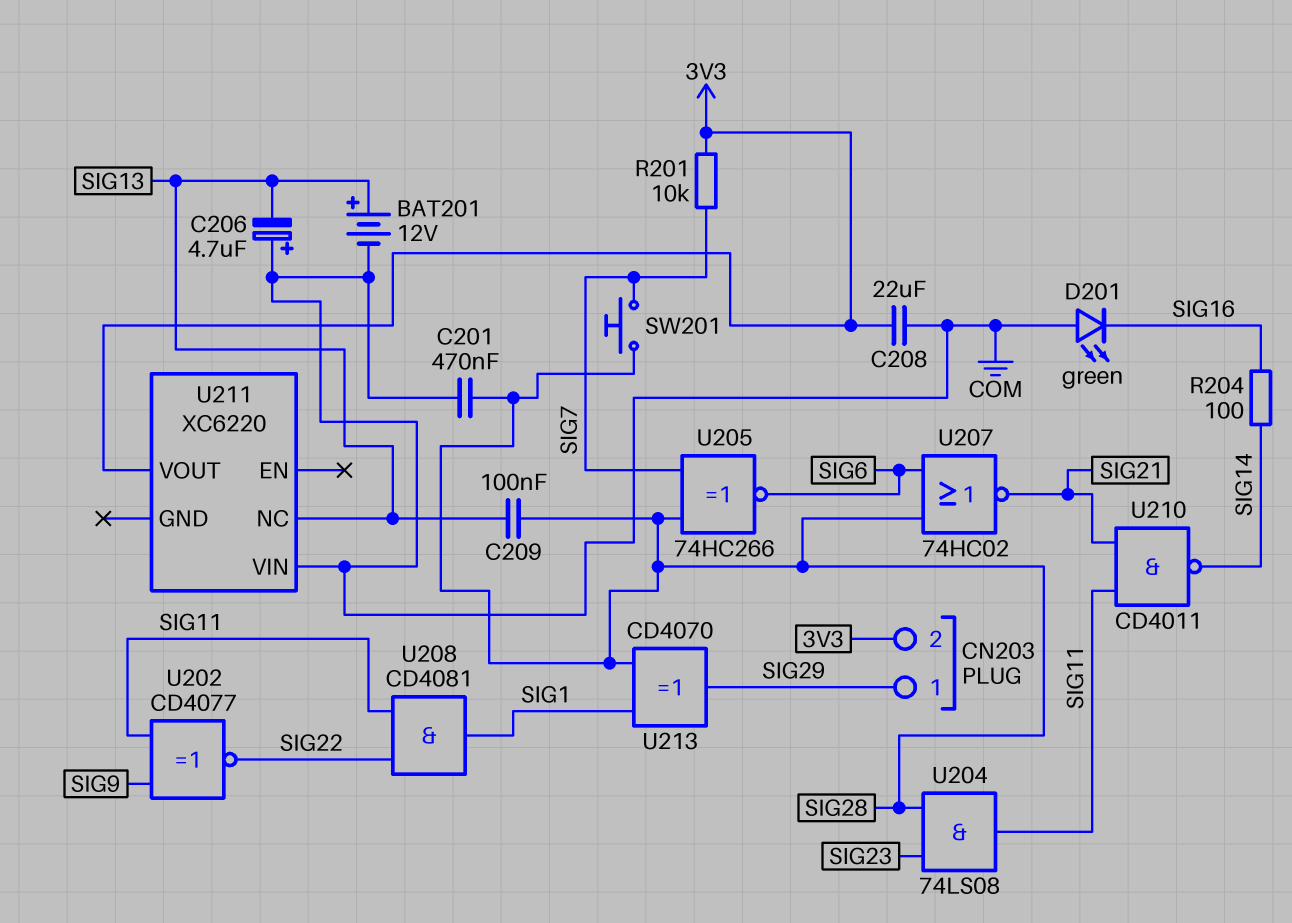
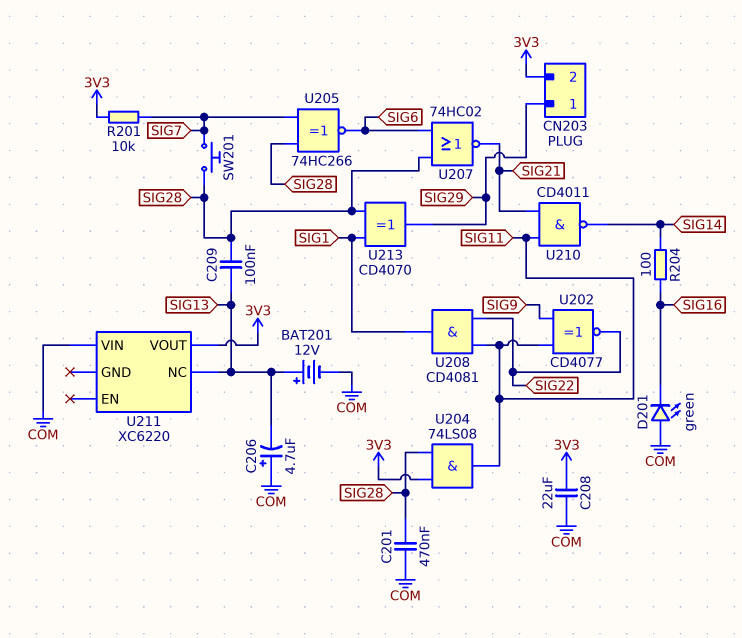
U204: AND 74LS08 (in SIG23, in SIG28, out SIG11) -> AND 74LS08 (in 3V3, in SIG28, out SIG11)

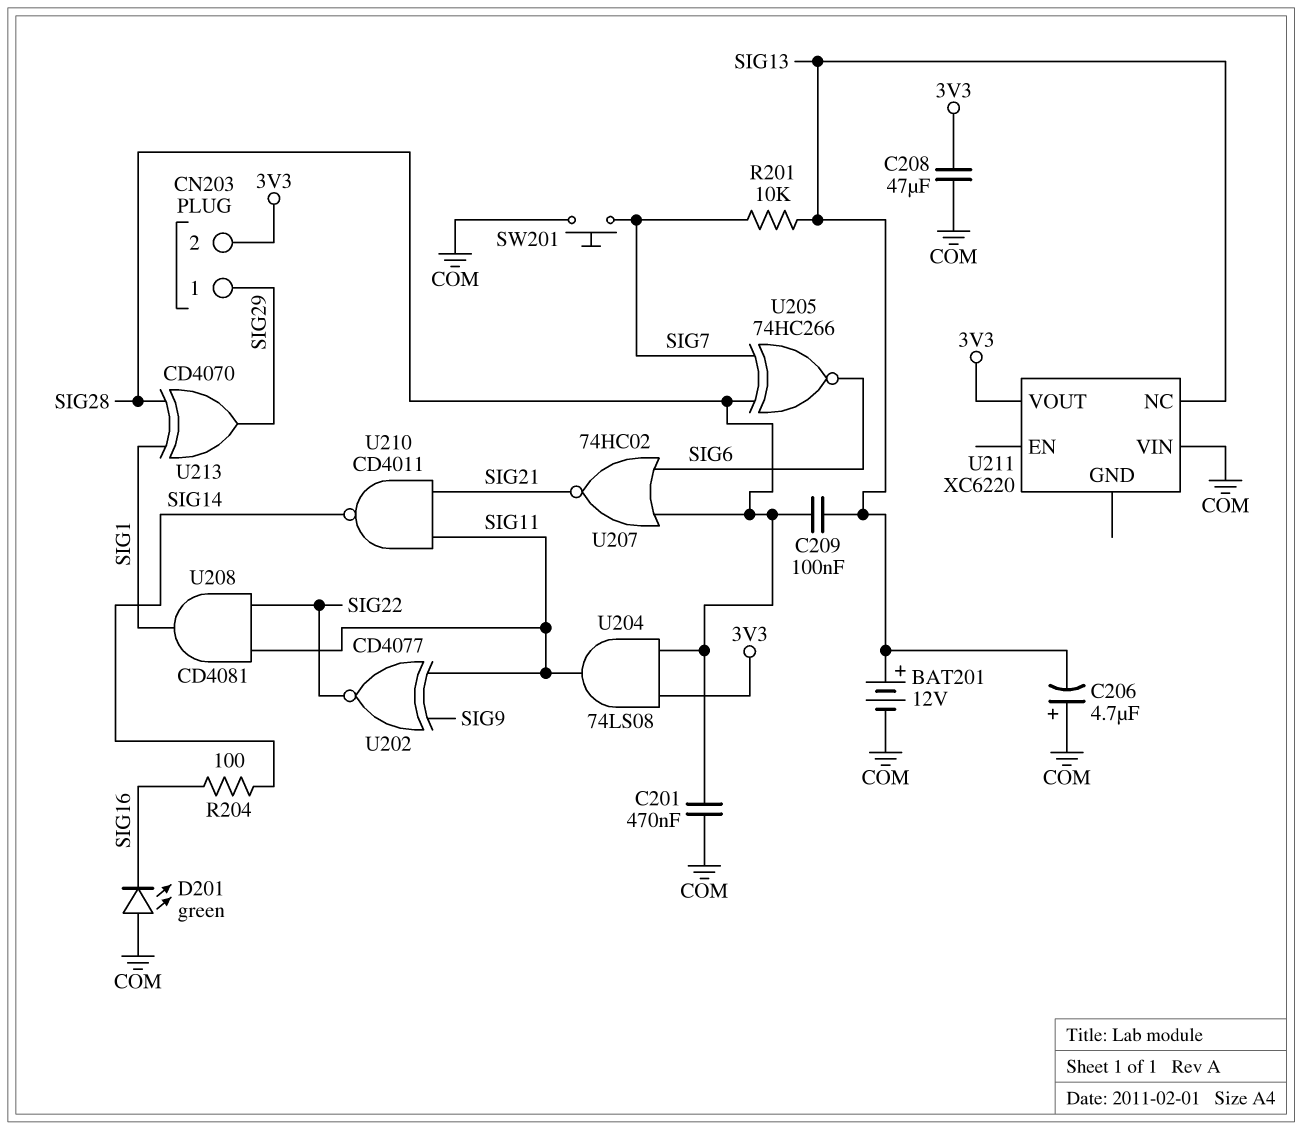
C208: 22uF (3V3, COM) -> 47uF (3V3, COM)
R201: 10k (3V3, SIG7) -> 10k (SIG7, SIG13)
SW201: button (SIG7, SIG28) -> button (COM, SIG7)

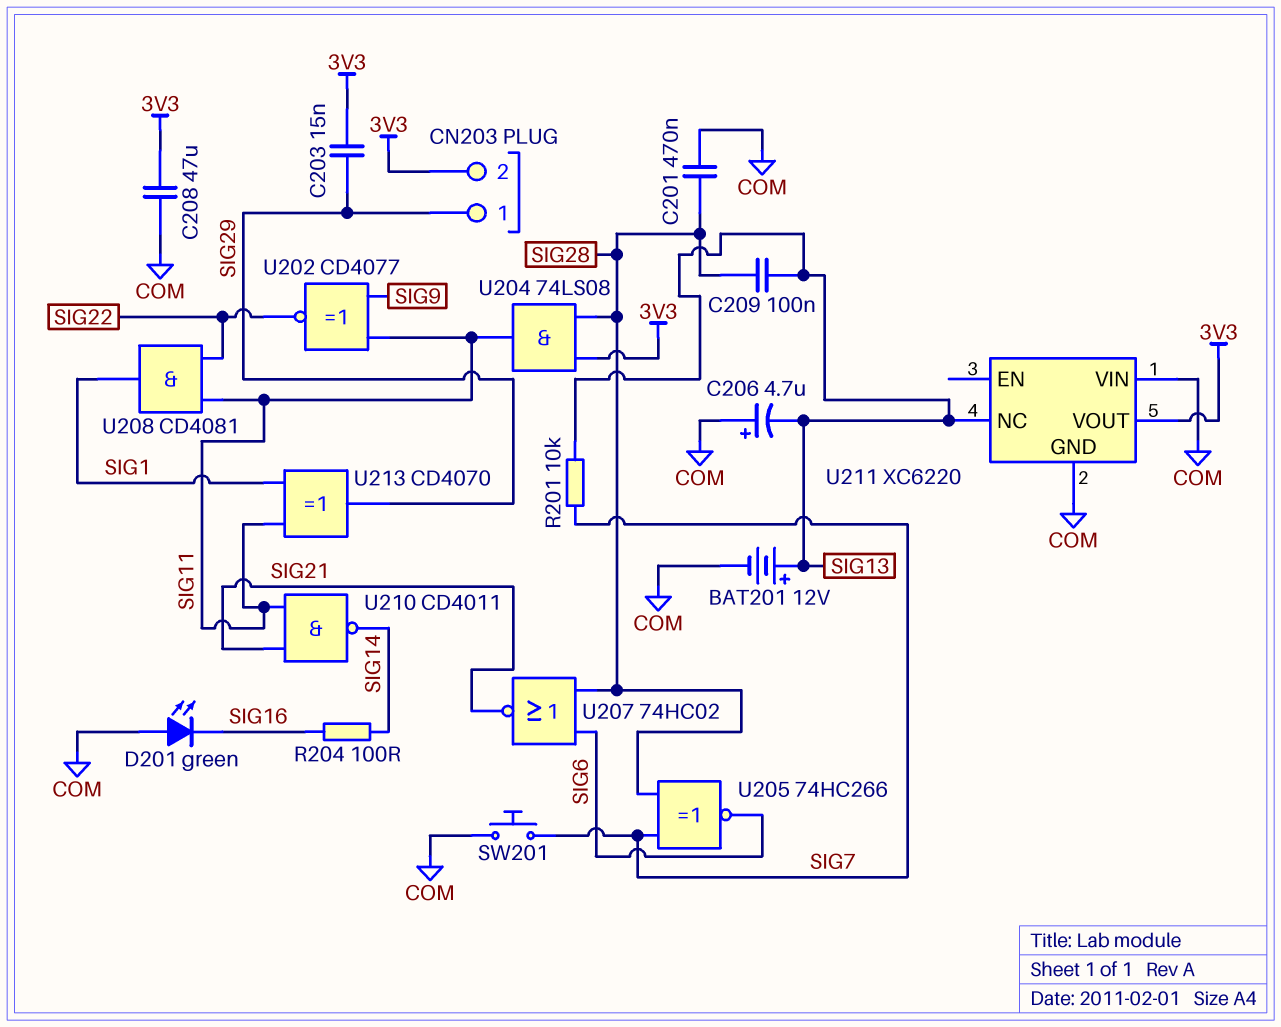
C203: none -> 15nF (3V3, SIG29)
U211 pin GND: none -> COM
U213: XOR CD4070 (in SIG1, in SIG28, out SIG29) -> XOR CD4070 (in SIG1, in SIG11, out SIG29)

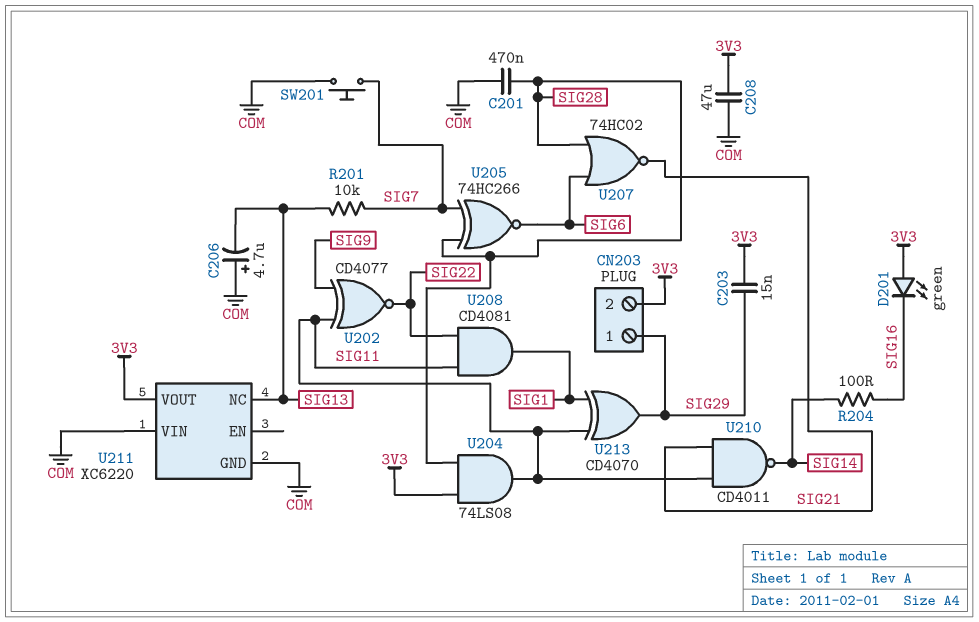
BAT201: 12V (plus SIG13, minus COM) -> none
C209: 100nF (SIG13, SIG28) -> none
D201: LED green (A COM, K SIG16) -> LED green (A 3V3, K SIG16)

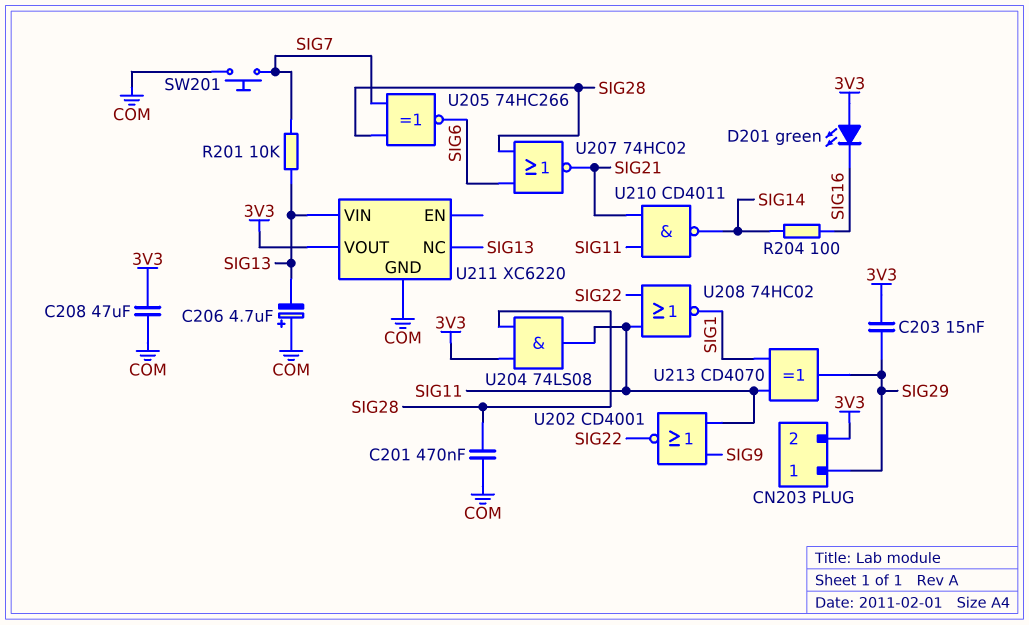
U202: XNOR CD4077 (in SIG9, in SIG11, out SIG22) -> NOR CD4001 (in SIG9, in SIG11, out SIG22)
U208: AND CD4081 (in SIG11, in SIG22, out SIG1) -> NOR 74HC02 (in SIG11, in SIG22, out SIG1)
U211 pin VIN: COM -> SIG13

